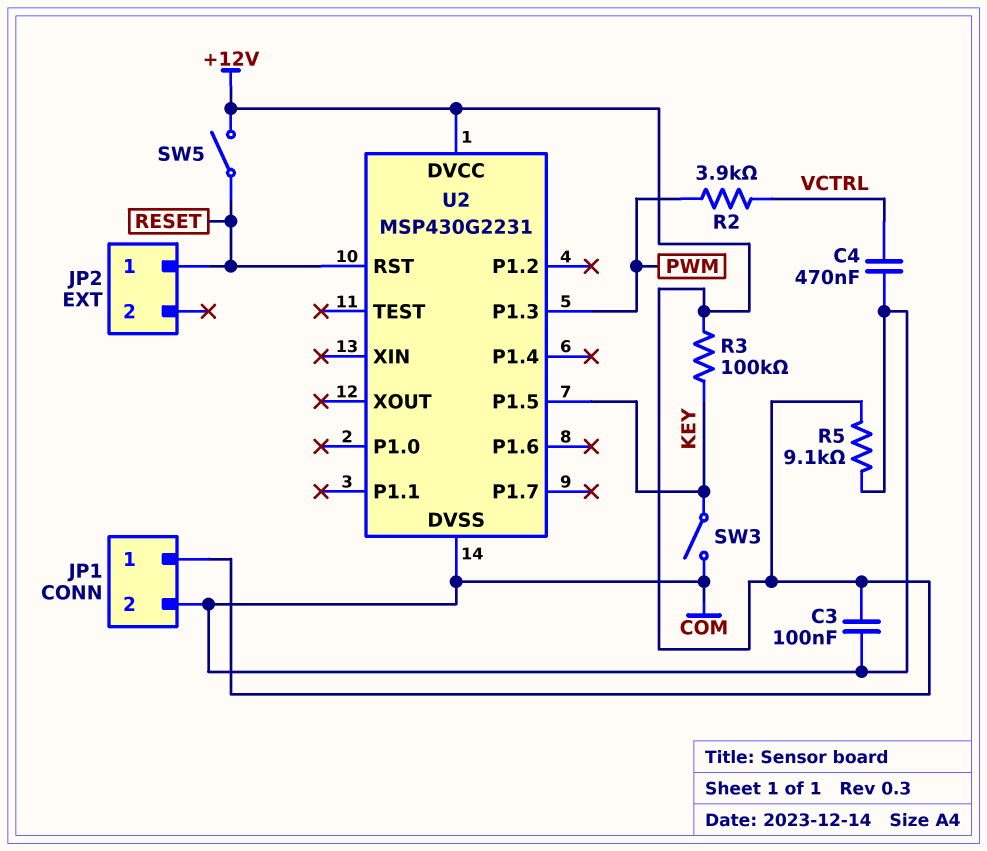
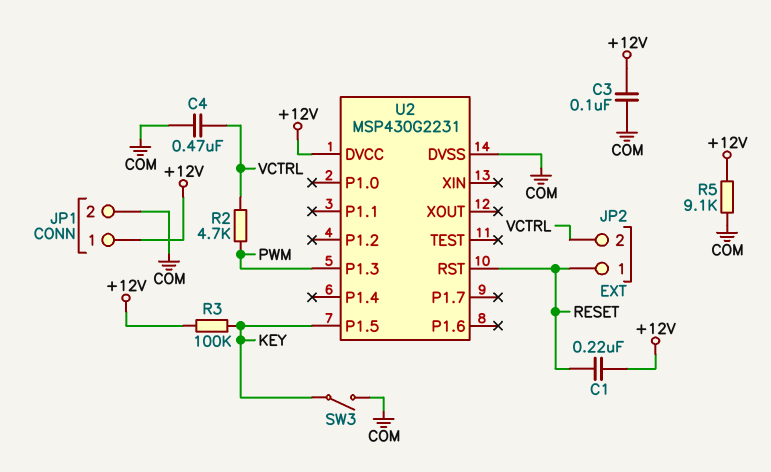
C1: none -> 220nF (+12V, RESET)
JP2 pin 2: none -> VCTRL
R2: 3.9k (PWM, VCTRL) -> 4.7k (PWM, VCTRL)
SW5: switch (+12V, RESET) -> none

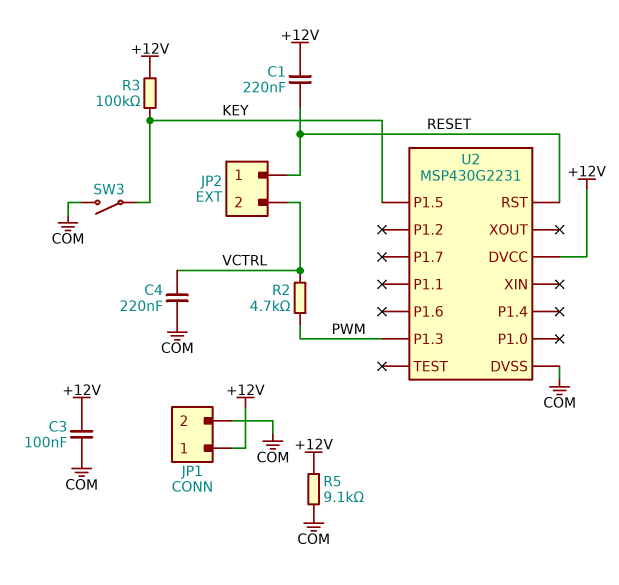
C4: 470nF (COM, VCTRL) -> 220nF (COM, VCTRL)

